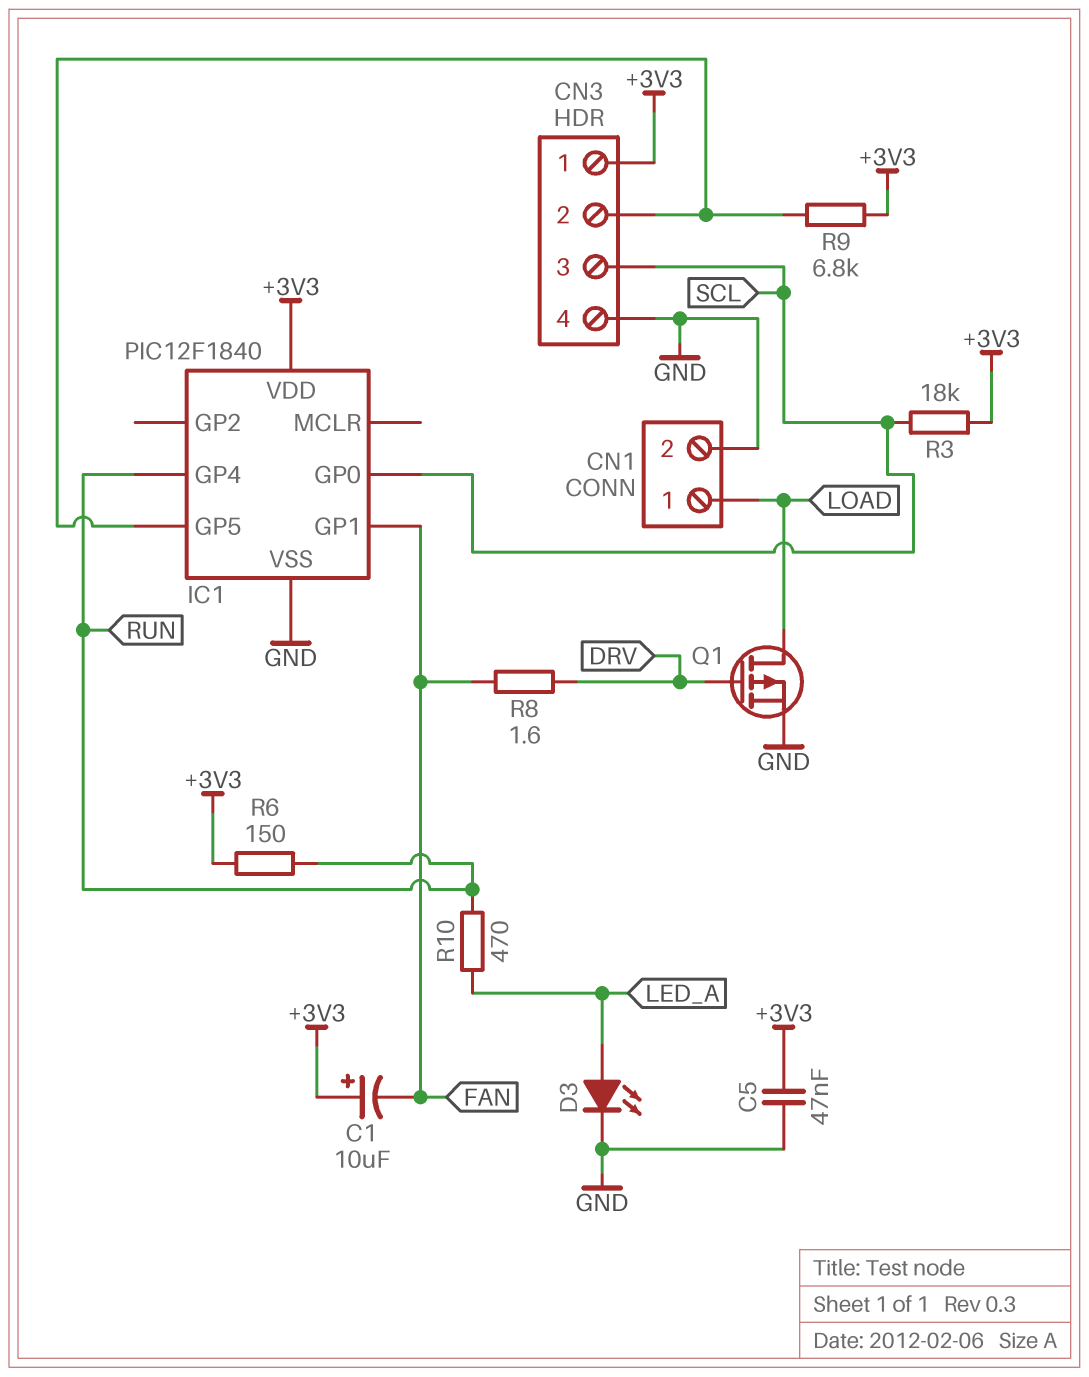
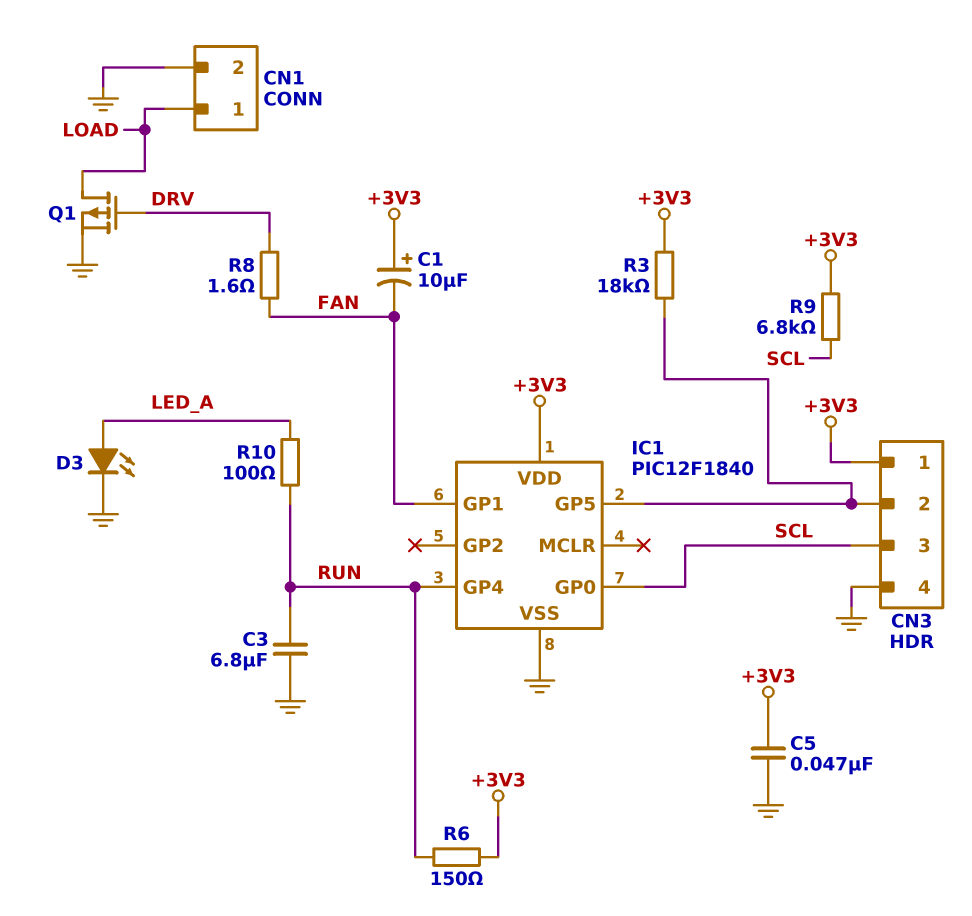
C3: none -> 6.8uF (GND, RUN)
R3: 18k (+3V3, SCL) -> 18k (+3V3, CN3/2)
R9: 6.8k (+3V3, CN3/2) -> 6.8k (+3V3, SCL)
R10: 470 (LED_A, RUN) -> 100 (LED_A, RUN)

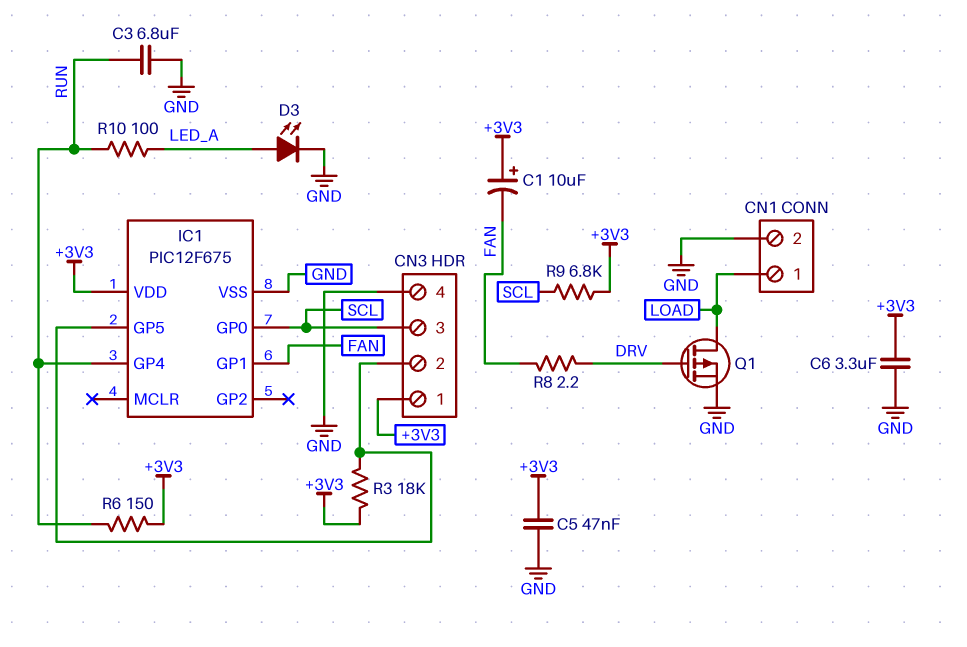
C6: none -> 3.3uF (+3V3, GND)
IC1: PIC12F1840 -> PIC12F675
R8: 1.6 (DRV, FAN) -> 2.2 (DRV, FAN)

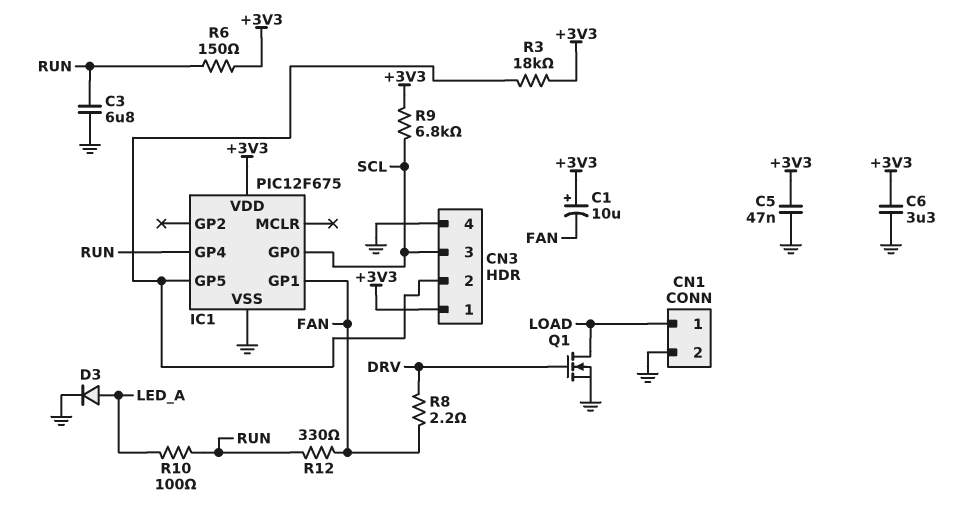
D3: LED (A LED_A, K GND) -> diode (A LED_A, K GND)
Q1: PMOS (G DRV, D LOAD, S GND) -> NMOS (G DRV, D LOAD, S GND)
R12: none -> 330 (FAN, RUN)

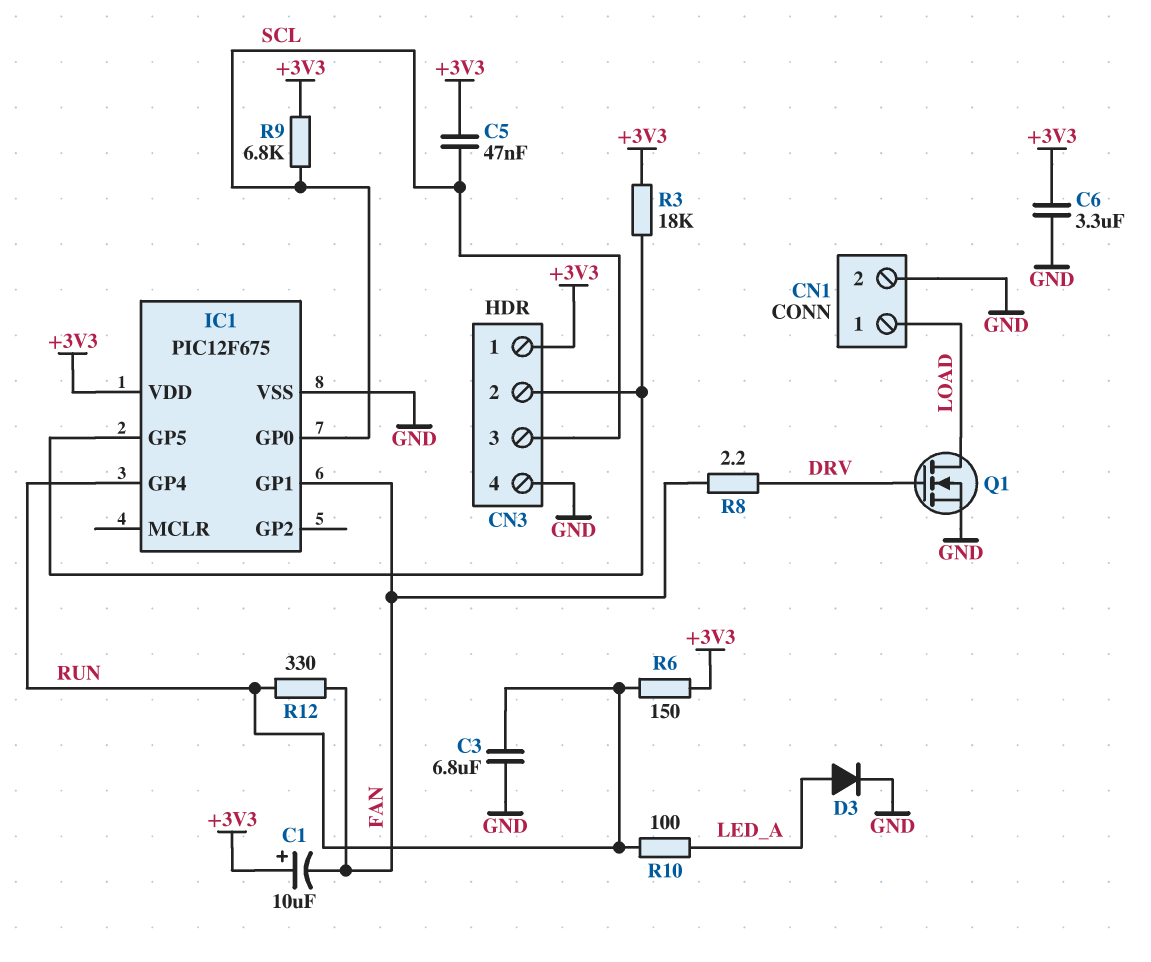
C5: 47nF (+3V3, GND) -> 47nF (+3V3, SCL)

